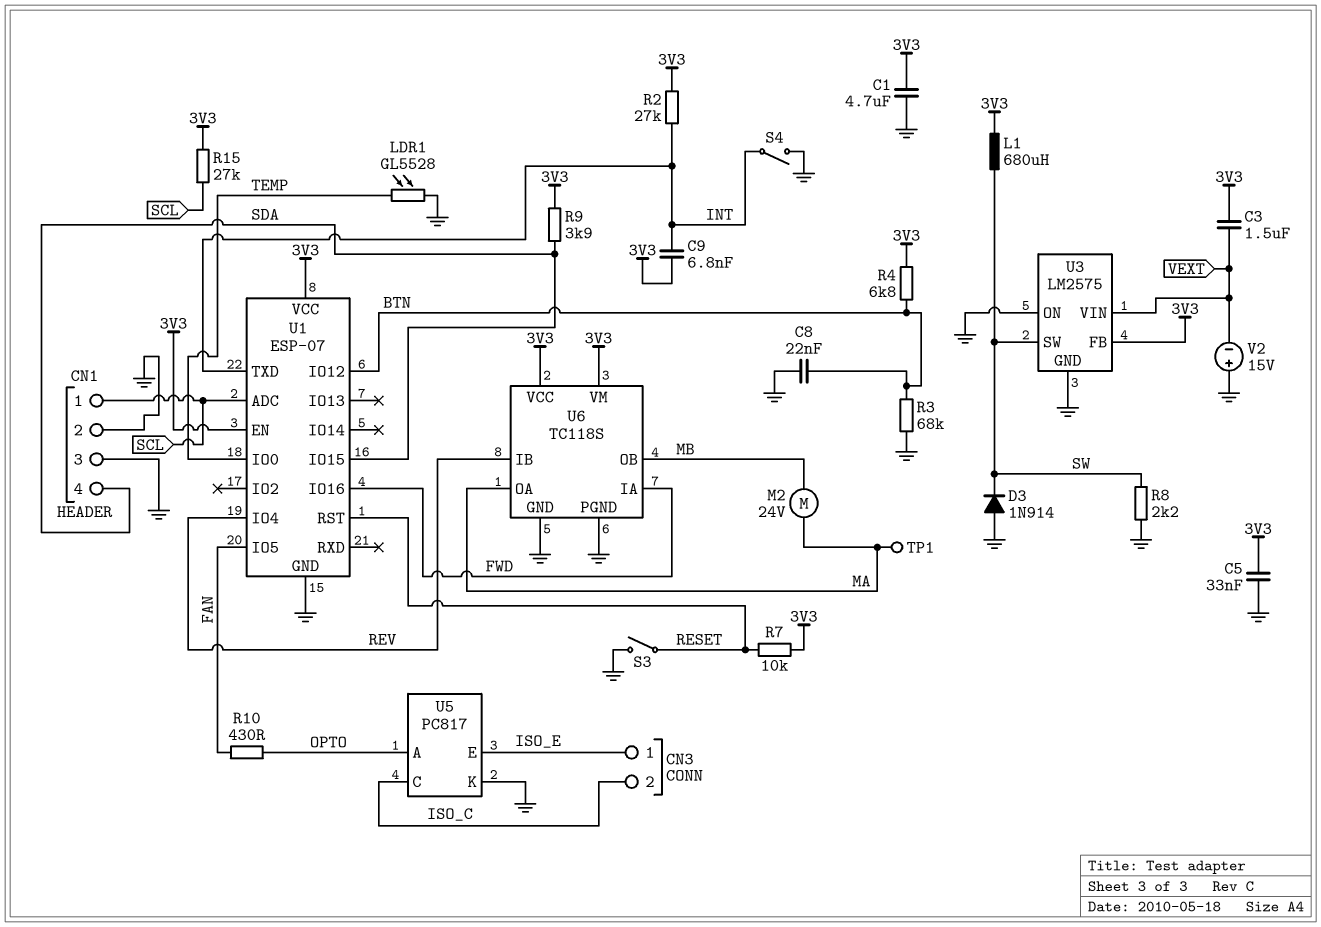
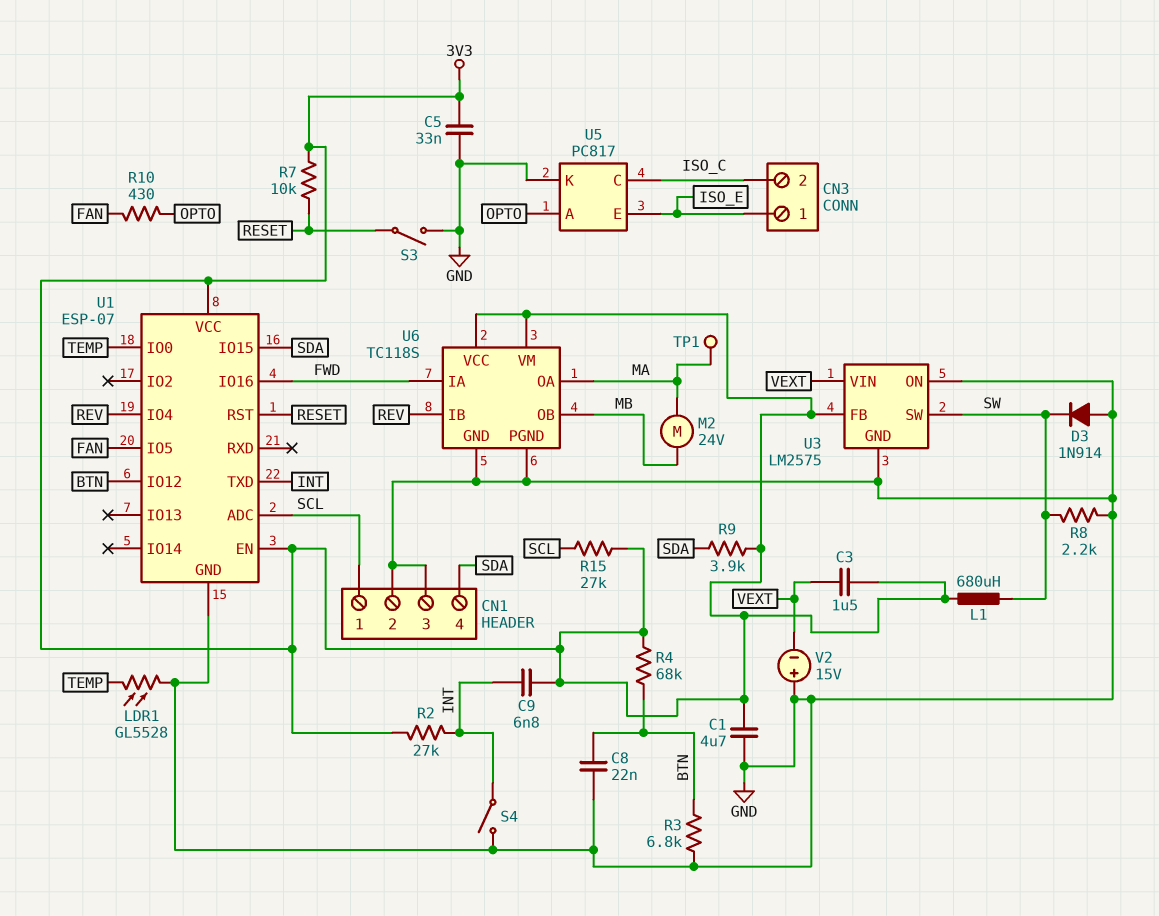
R3: 68k (BTN, GND) -> 6.8k (BTN, GND)
R4: 6.8k (3V3, BTN) -> 68k (3V3, BTN)

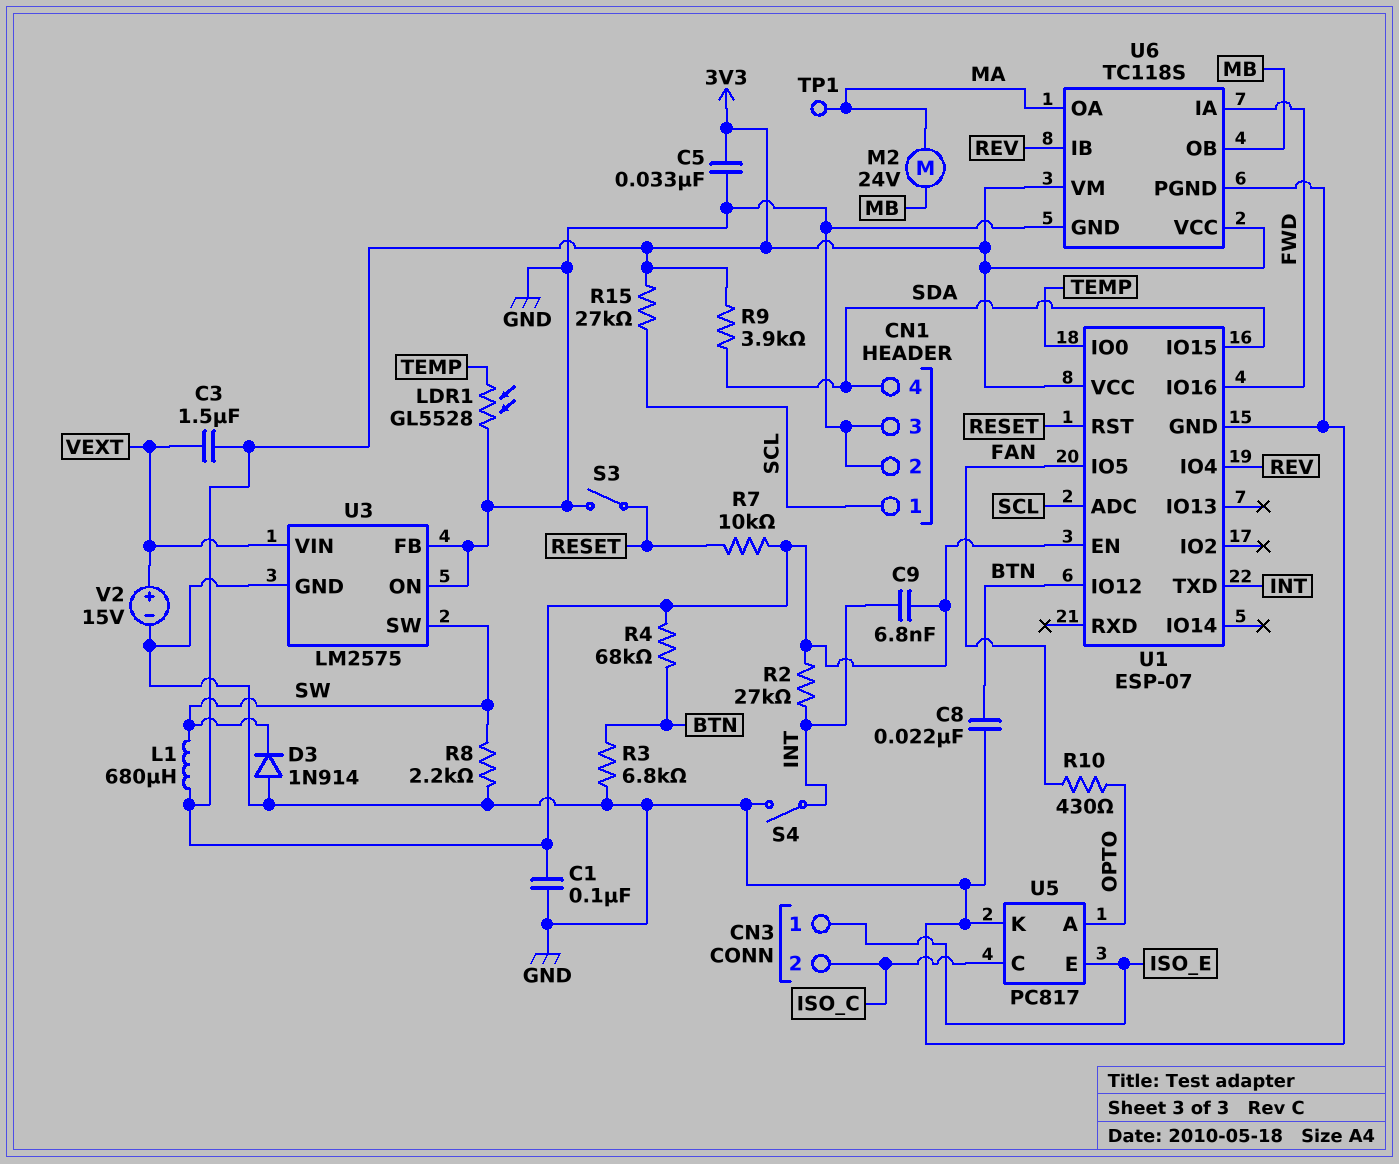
C1: 4.7uF (3V3, GND) -> 100nF (3V3, GND)
U3 pin FB: 3V3 -> GND
V2: 15V (plus GND, minus VEXT) -> 15V (plus VEXT, minus GND)

